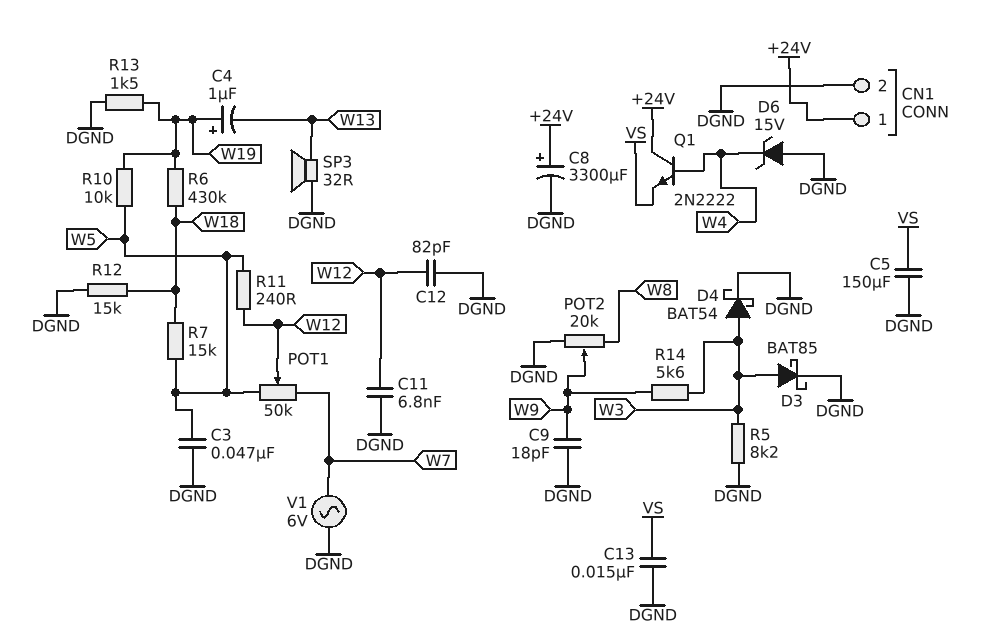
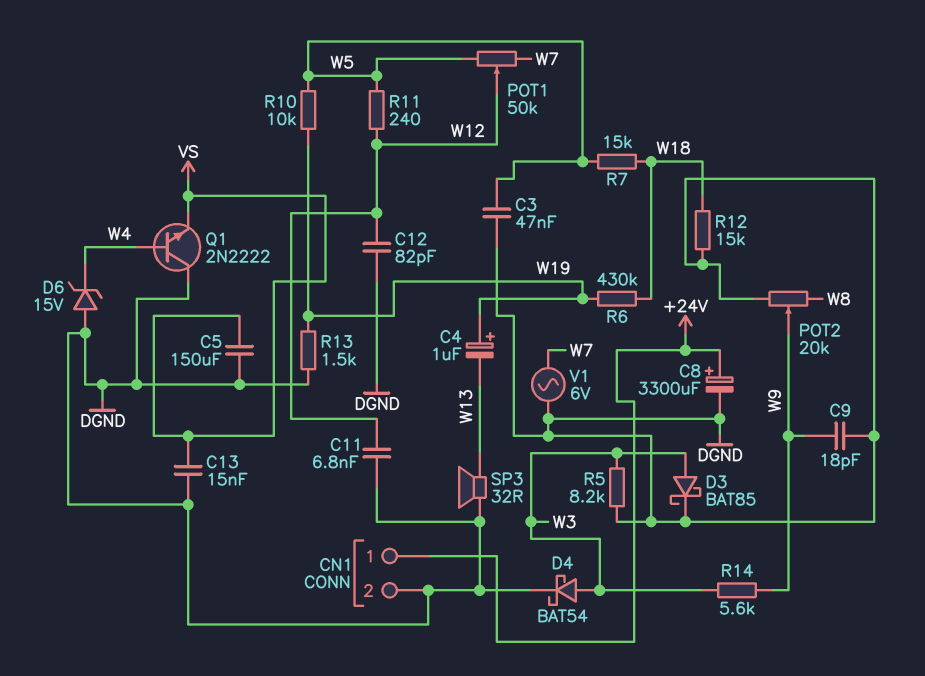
Q1: NPN 2N2222 (B W4, C +24V, E VS) -> NPN 2N2222 (B W4, C DGND, E VS)

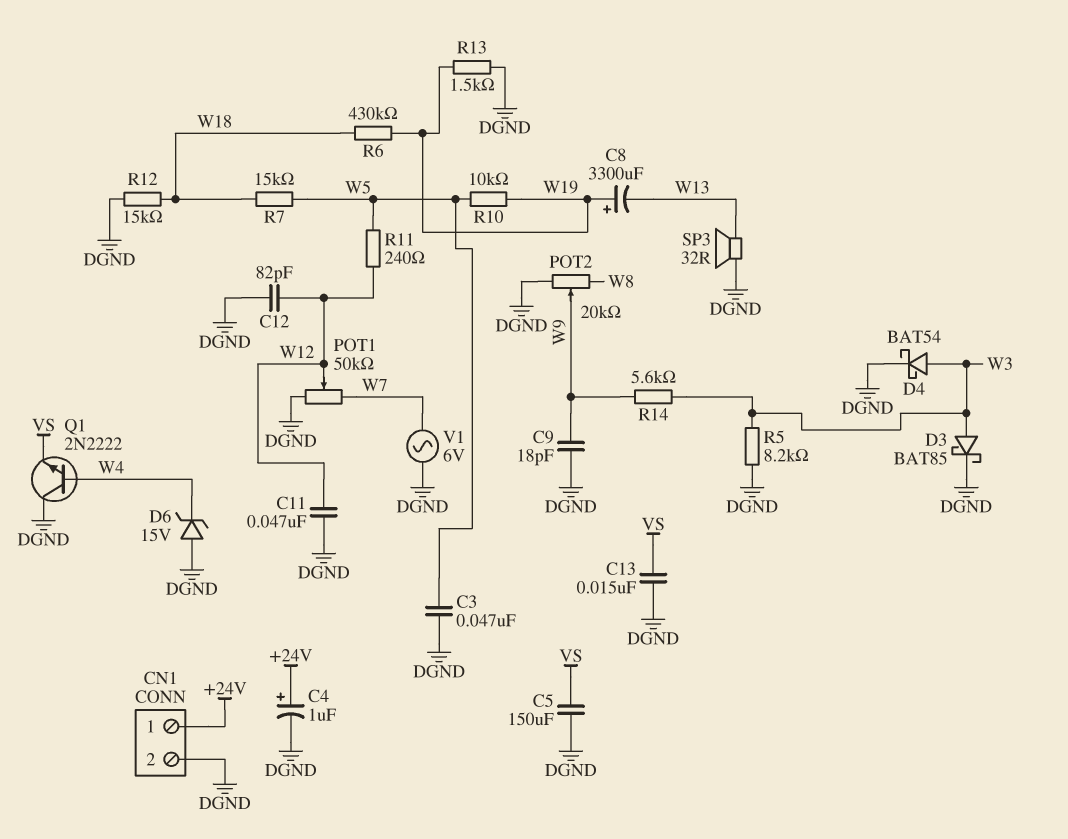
C4: 1uF (plus W19, minus W13) -> 1uF (plus +24V, minus DGND)
C8: 3300uF (plus +24V, minus DGND) -> 3300uF (plus W19, minus W13)
C11: 6.8nF (DGND, W12) -> 47nF (DGND, W12)
POT1: 50k (W5, W7, wiper W12) -> 50k (DGND, W7, wiper W12)

